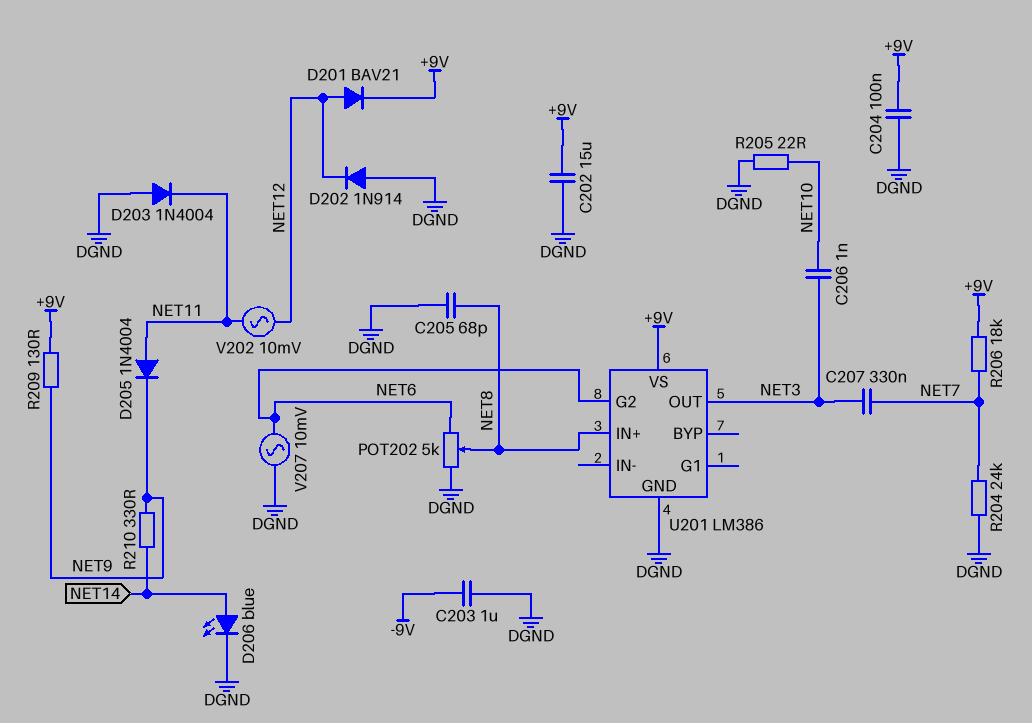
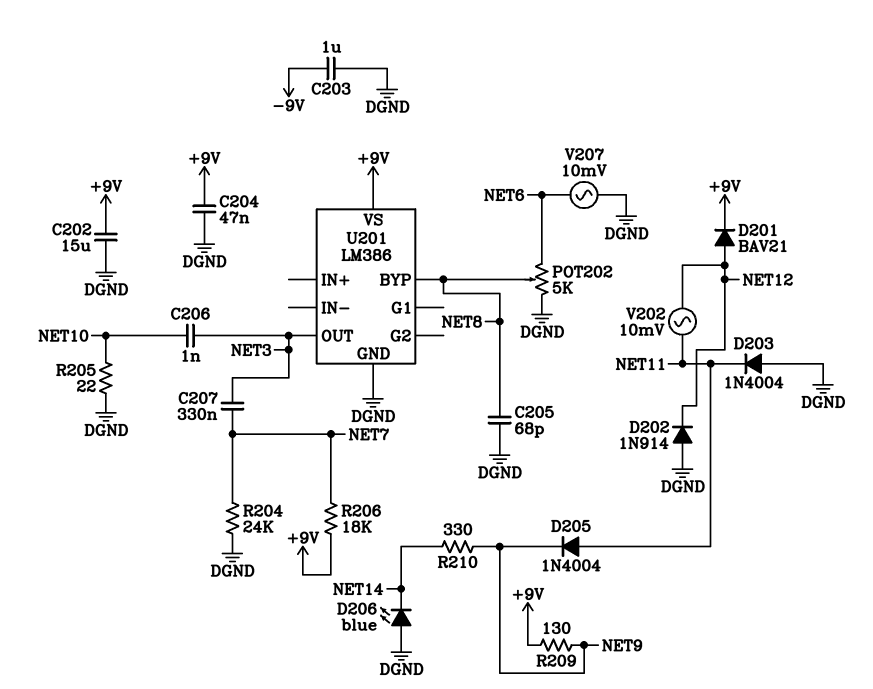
C204: 100nF (+9V, DGND) -> 47nF (+9V, DGND)
D206: LED blue (A NET14, K DGND) -> LED blue (A DGND, K NET14)
U201 pin BYP: none -> NET8
U201 pin G2: NET6 -> none
U201 pin IN+: NET8 -> none

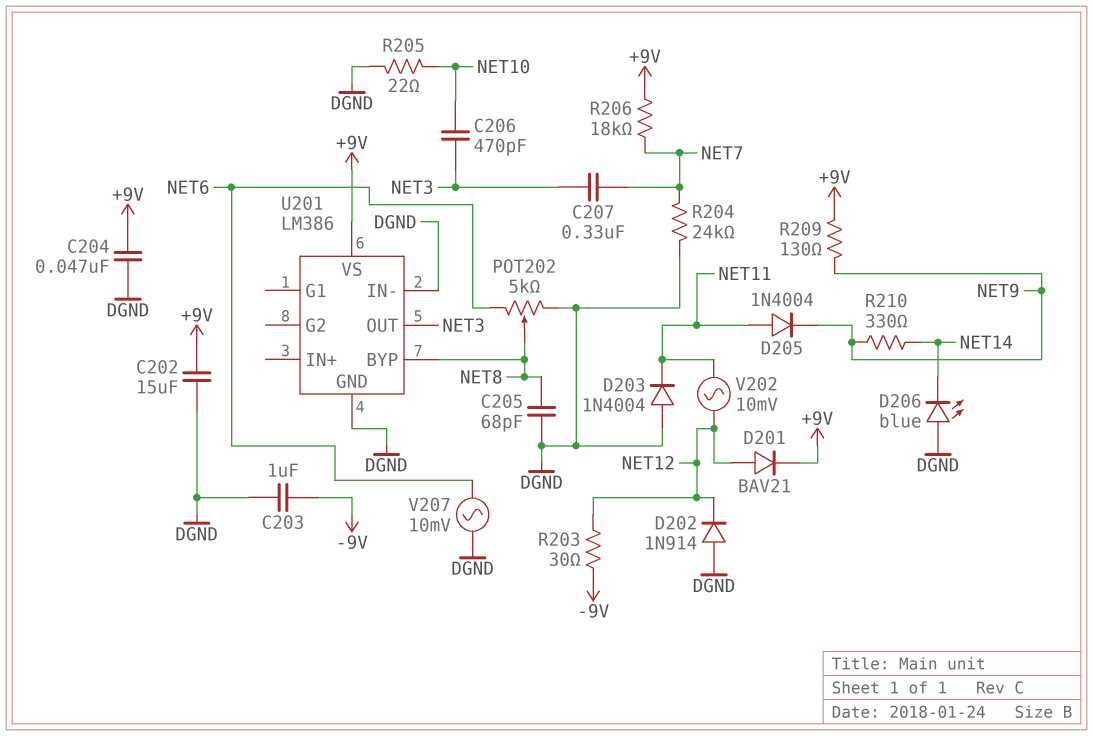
C206: 1nF (NET3, NET10) -> 470pF (NET3, NET10)
R203: none -> 30 (-9V, NET12)
U201 pin IN-: none -> DGND

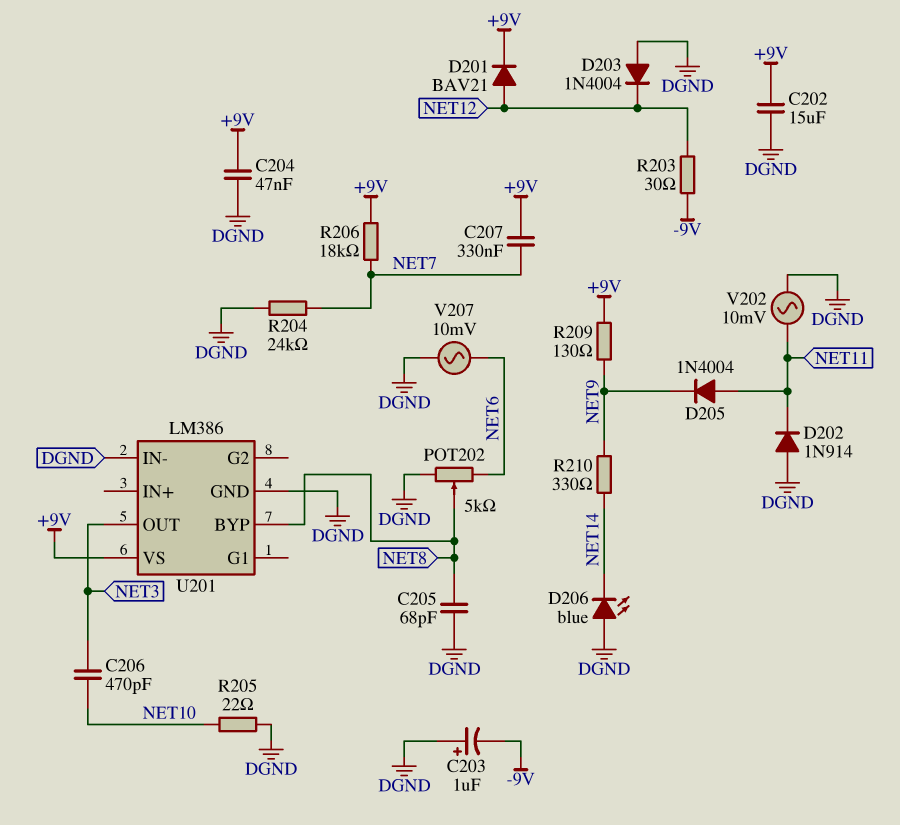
C203: 1uF (-9V, DGND) -> 1uF (plus DGND, minus -9V)
C207: 330nF (NET3, NET7) -> 330nF (+9V, NET7)
D202: diode 1N914 (A DGND, K NET12) -> diode 1N914 (A DGND, K NET11)
D203: diode 1N4004 (A DGND, K NET11) -> diode 1N4004 (A DGND, K NET12)
V202: AC 10mV (NET11, NET12) -> AC 10mV (DGND, NET11)

